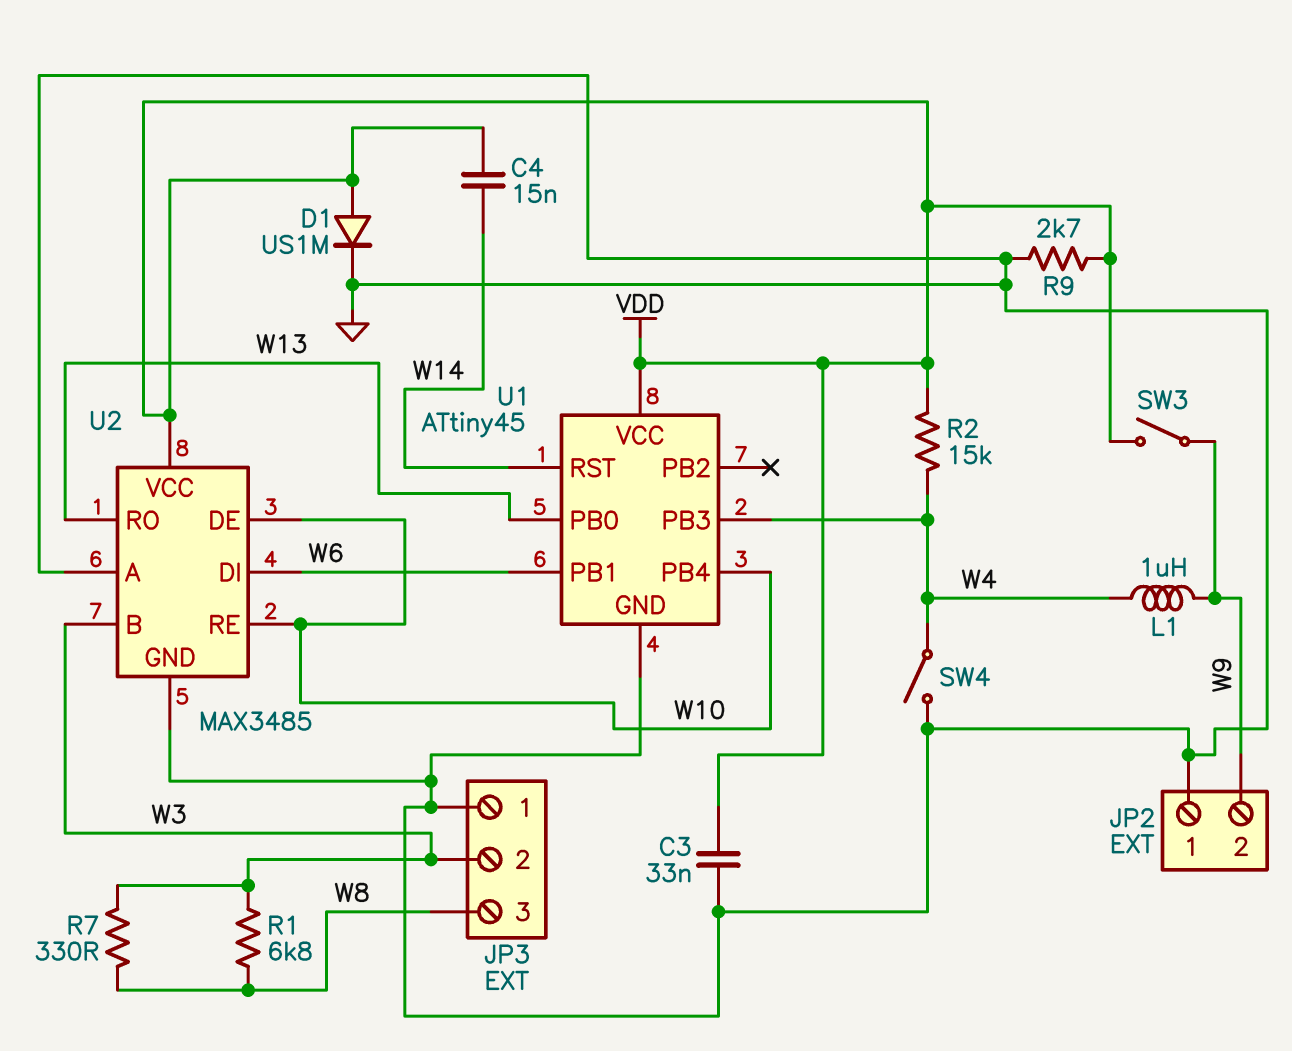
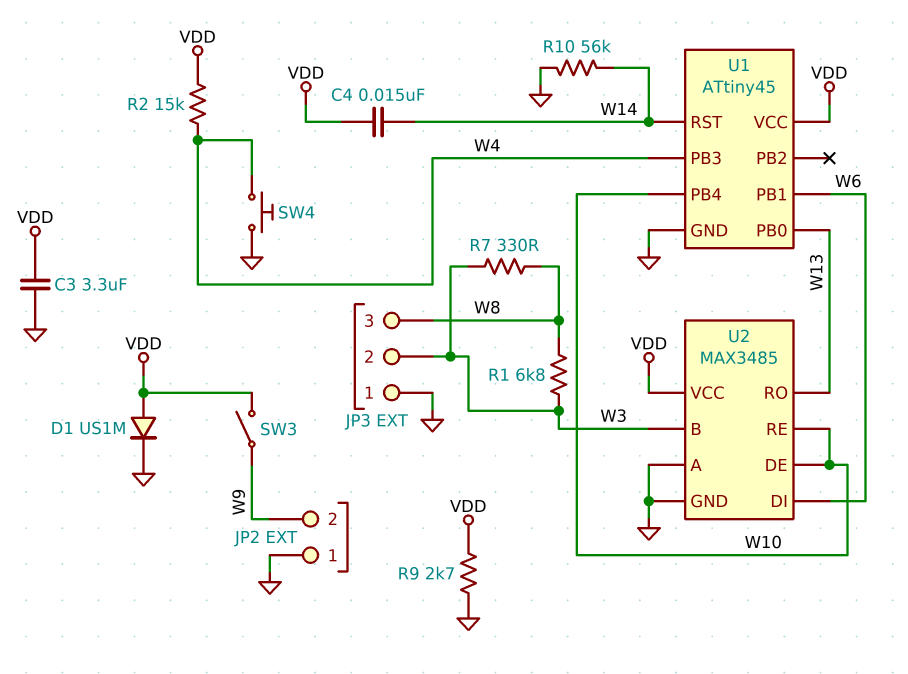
C3: 33nF (GND, VDD) -> 3.3uF (GND, VDD)
L1: 1uH (W4, W9) -> none
R10: none -> 56k (GND, W14)
SW4: switch (GND, W4) -> button (GND, W4)

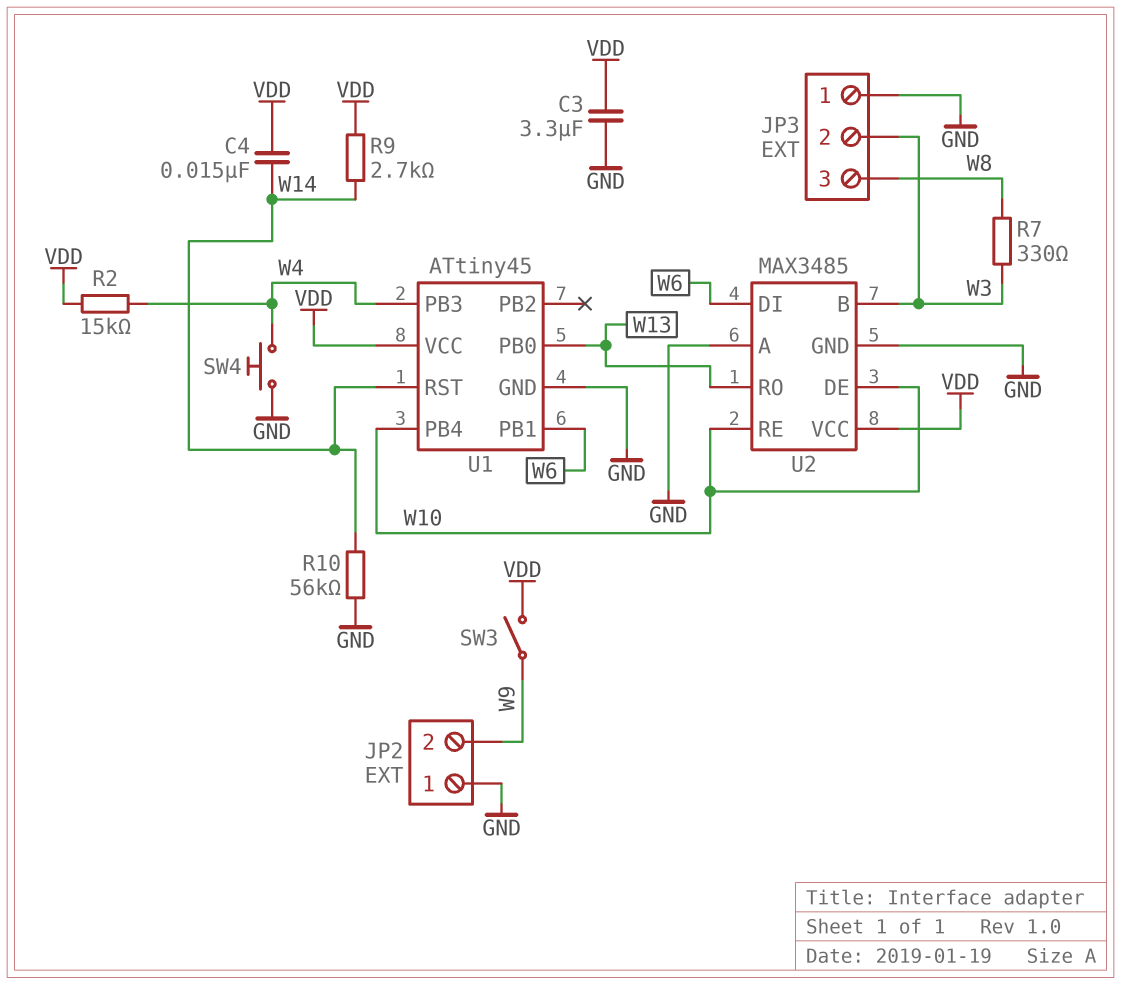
D1: diode US1M (A VDD, K GND) -> none
R1: 6.8k (W3, W8) -> none
R9: 2.7k (GND, VDD) -> 2.7k (VDD, W14)

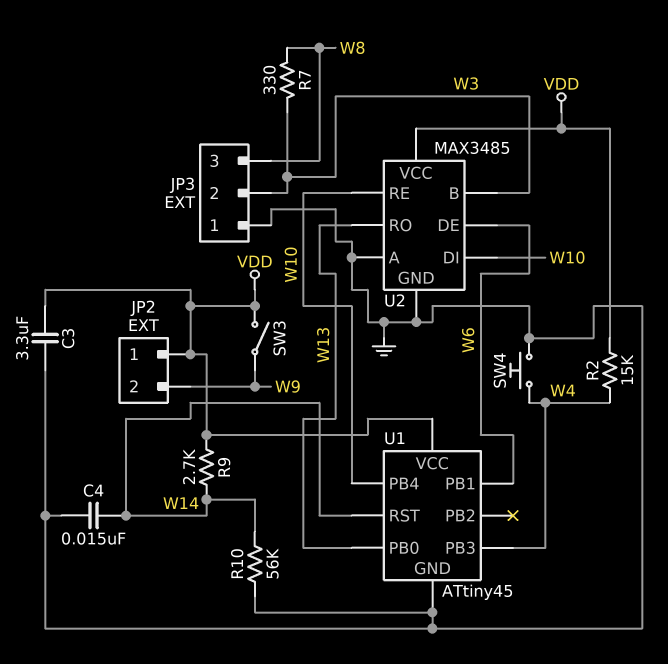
C4: 15nF (VDD, W14) -> 15nF (GND, W14)
JP2 pin 1: GND -> VDD
U2 pin DE: W10 -> W6
U2 pin DI: W6 -> W10

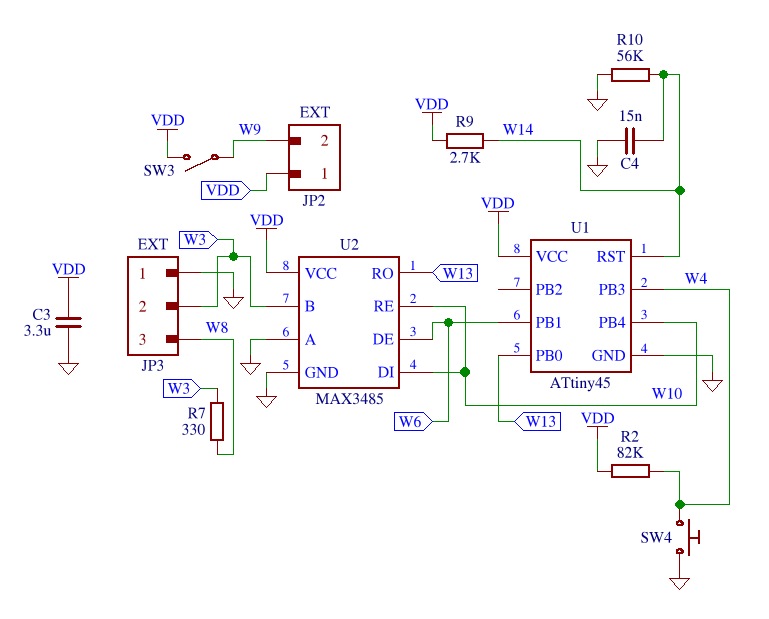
R2: 15k (VDD, W4) -> 82k (VDD, W4)

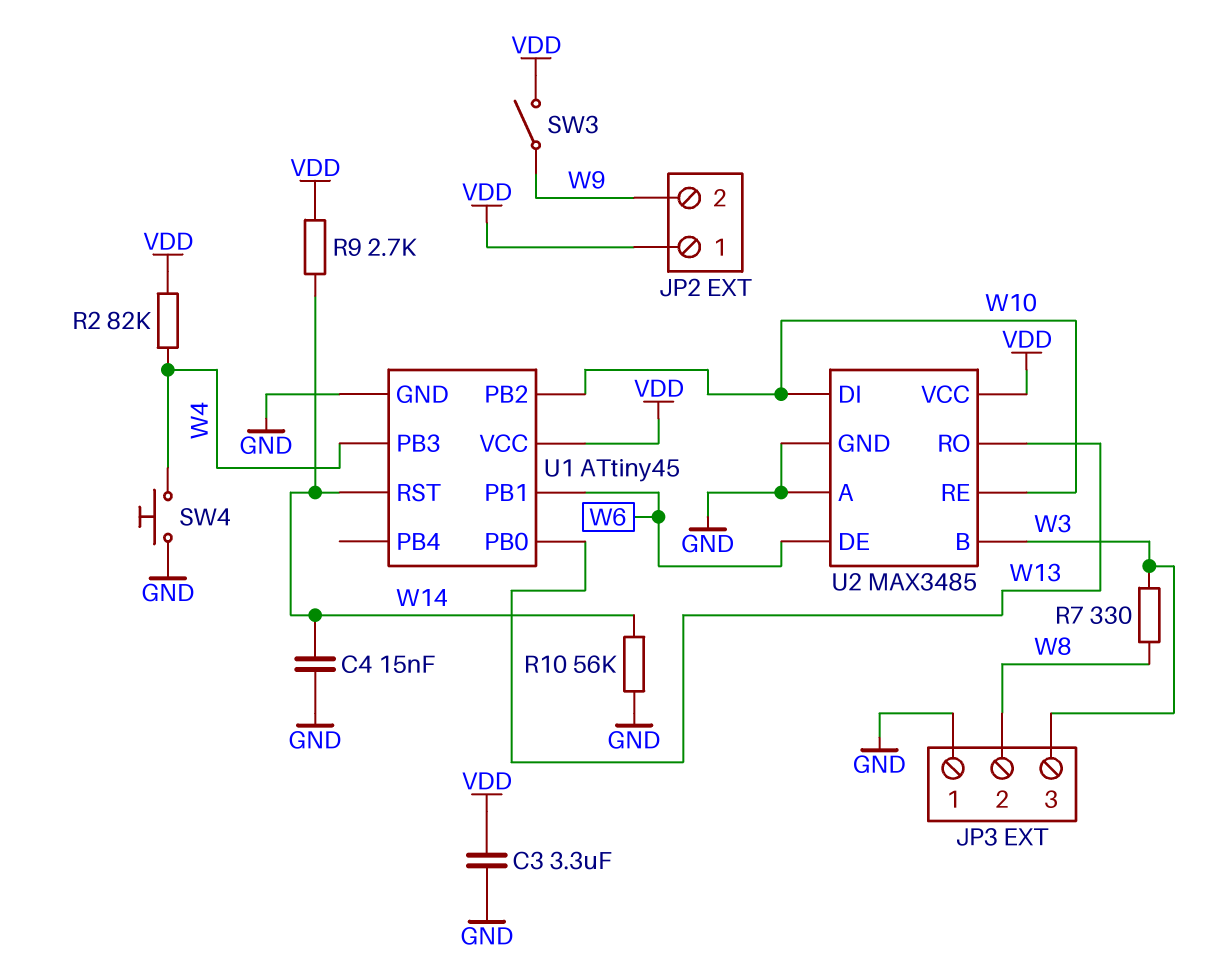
JP3 pin 2: W3 -> W8
JP3 pin 3: W8 -> W3
U1 pin PB2: none -> W10
U1 pin PB4: W10 -> none

